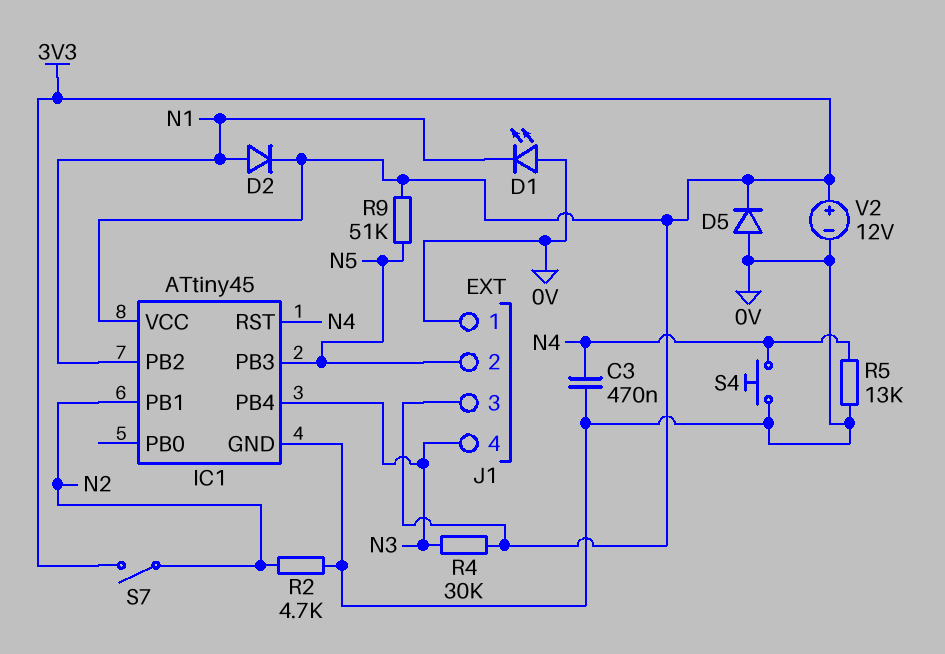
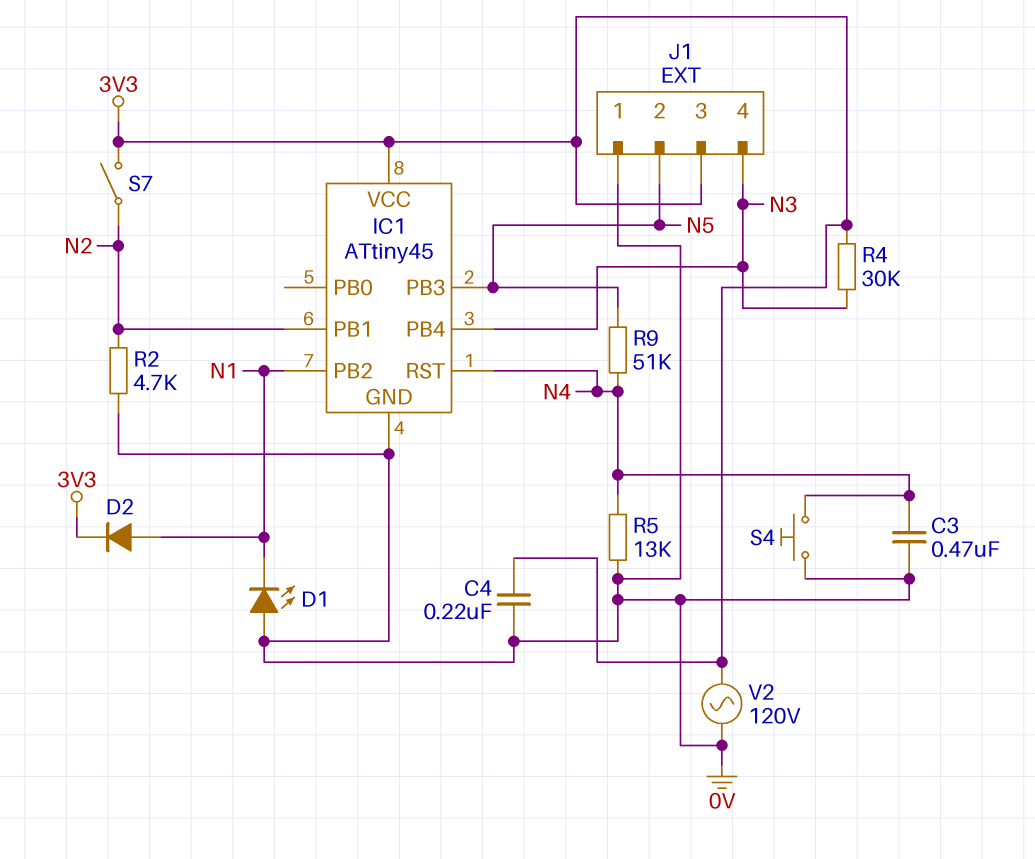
C4: none -> 220nF (0V, 3V3)
D5: diode (A 0V, K 3V3) -> none
R9: 51k (3V3, N5) -> 51k (N4, N5)
V2: 12V (plus 3V3, minus 0V) -> AC 120V (0V, 3V3)

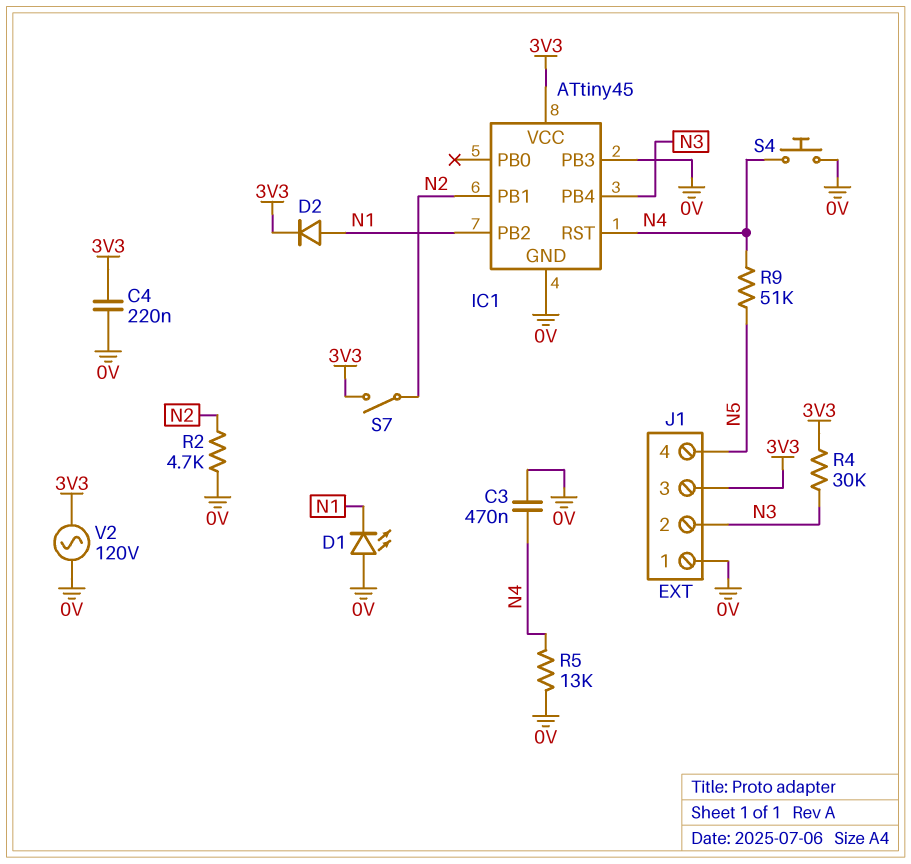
IC1 pin PB3: N5 -> 0V
J1 pin 2: N5 -> N3
J1 pin 4: N3 -> N5

